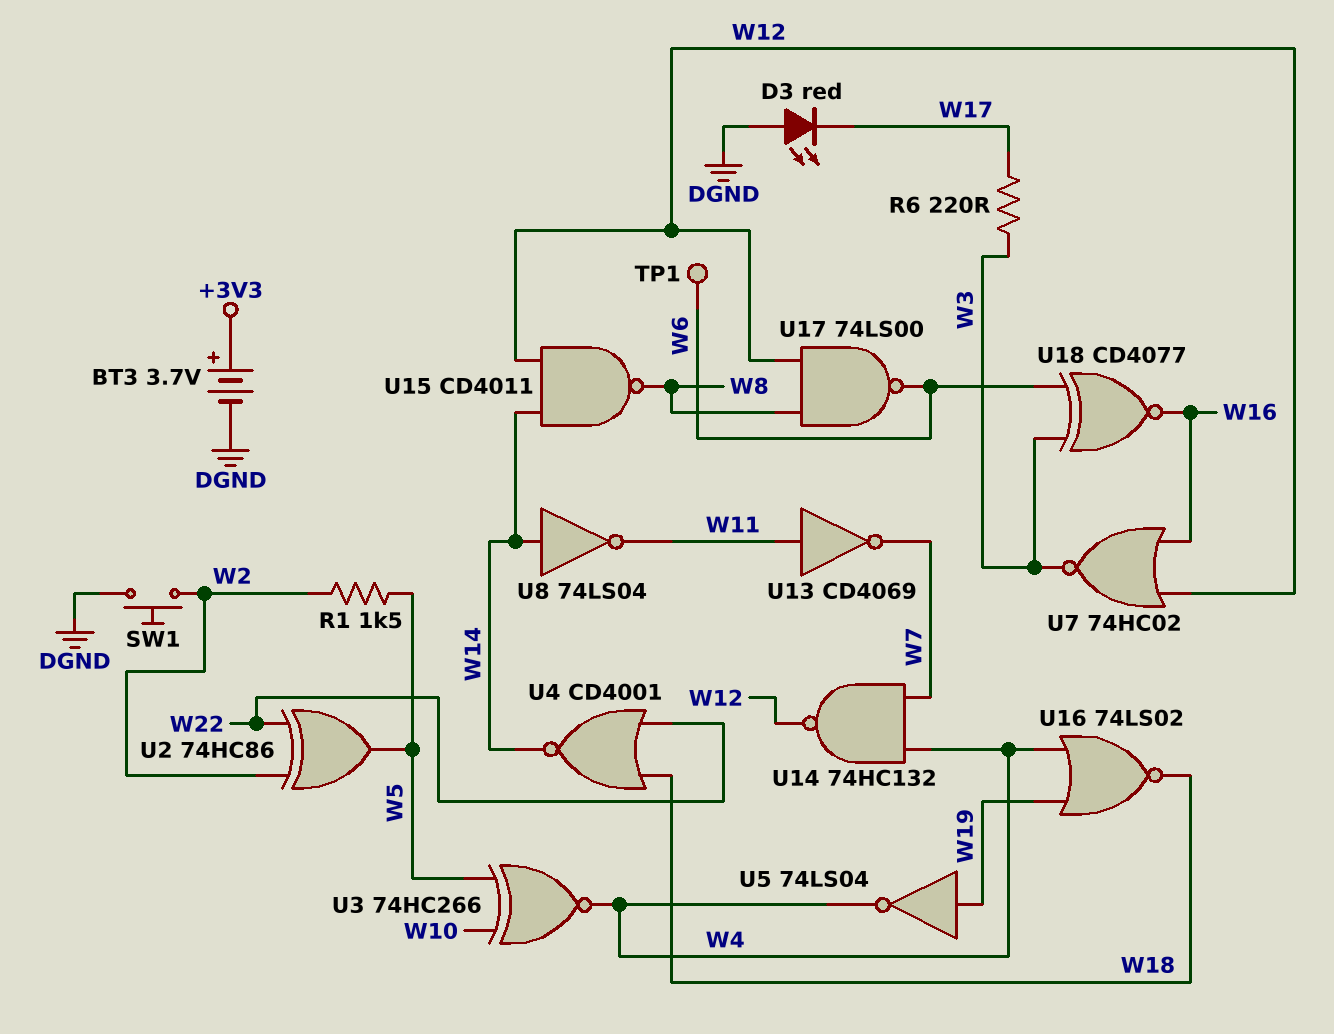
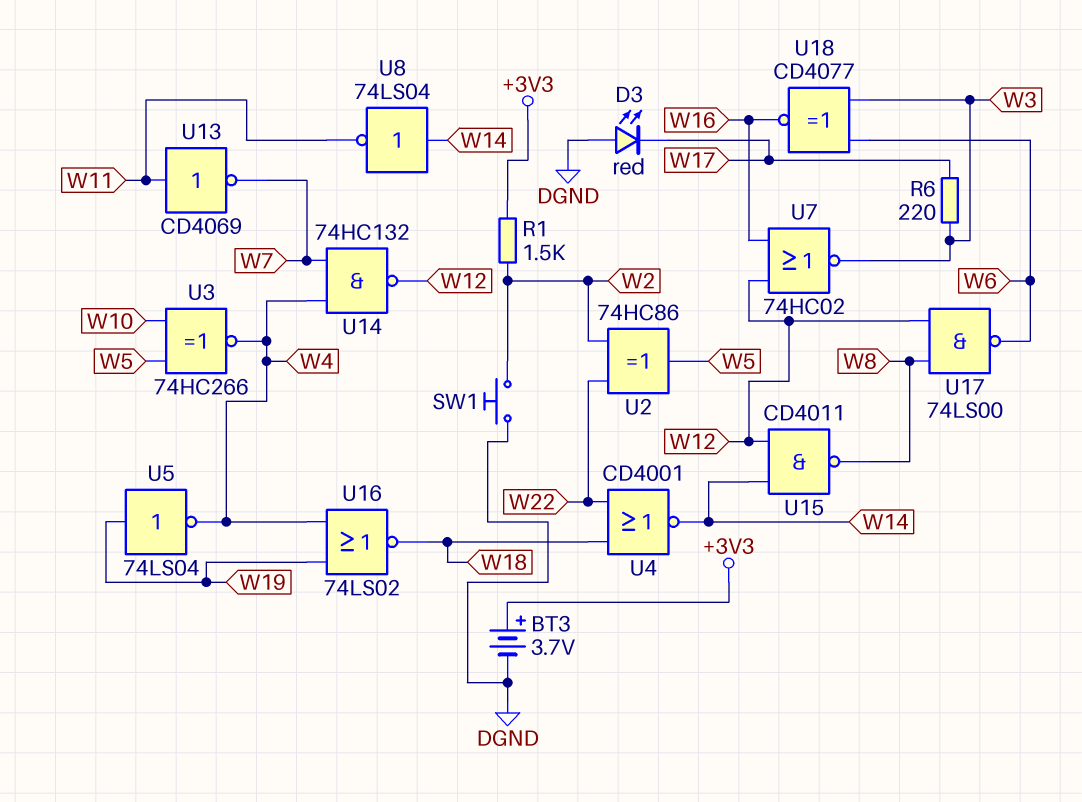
R1: 1.5k (W2, W5) -> 1.5k (+3V3, W2)
TP1: test point (W6) -> none

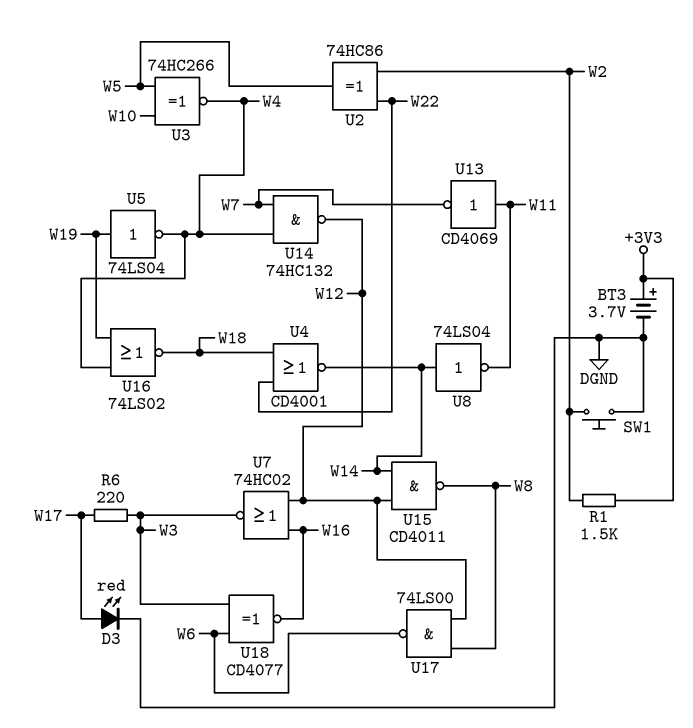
D3: LED red (A DGND, K W17) -> LED red (A W17, K DGND)

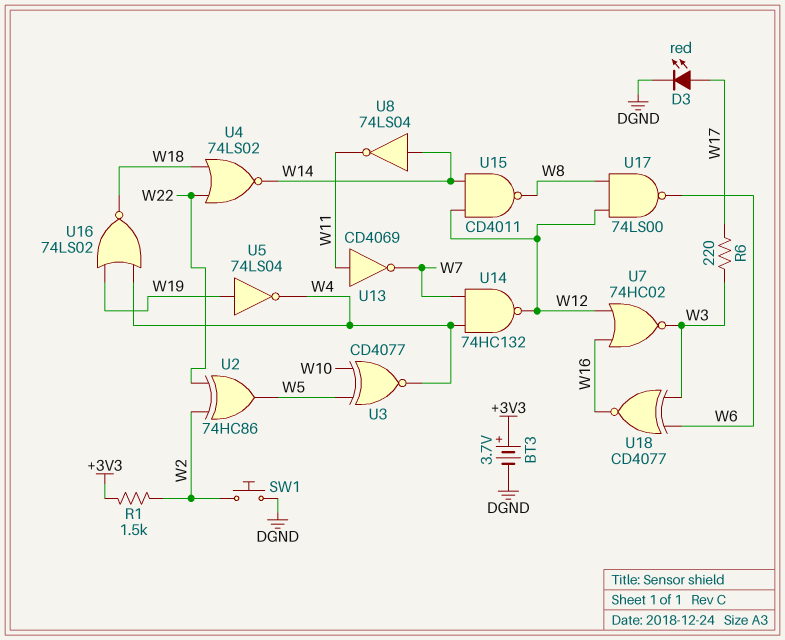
U3: XNOR 74HC266 (in W5, in W10, out W4) -> XNOR CD4077 (in W5, in W10, out W4)
U4: NOR CD4001 (in W18, in W22, out W14) -> NOR 74LS02 (in W18, in W22, out W14)

